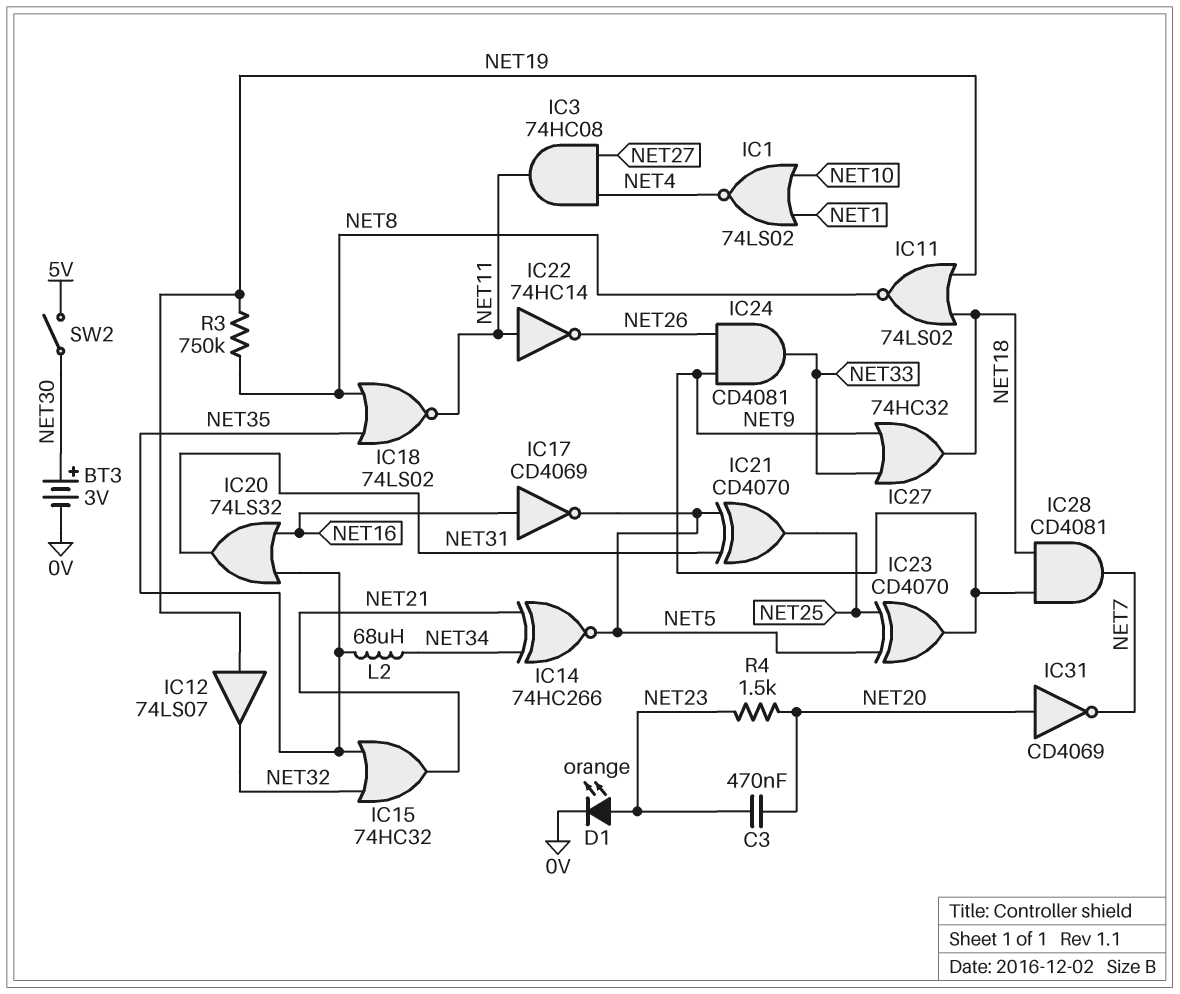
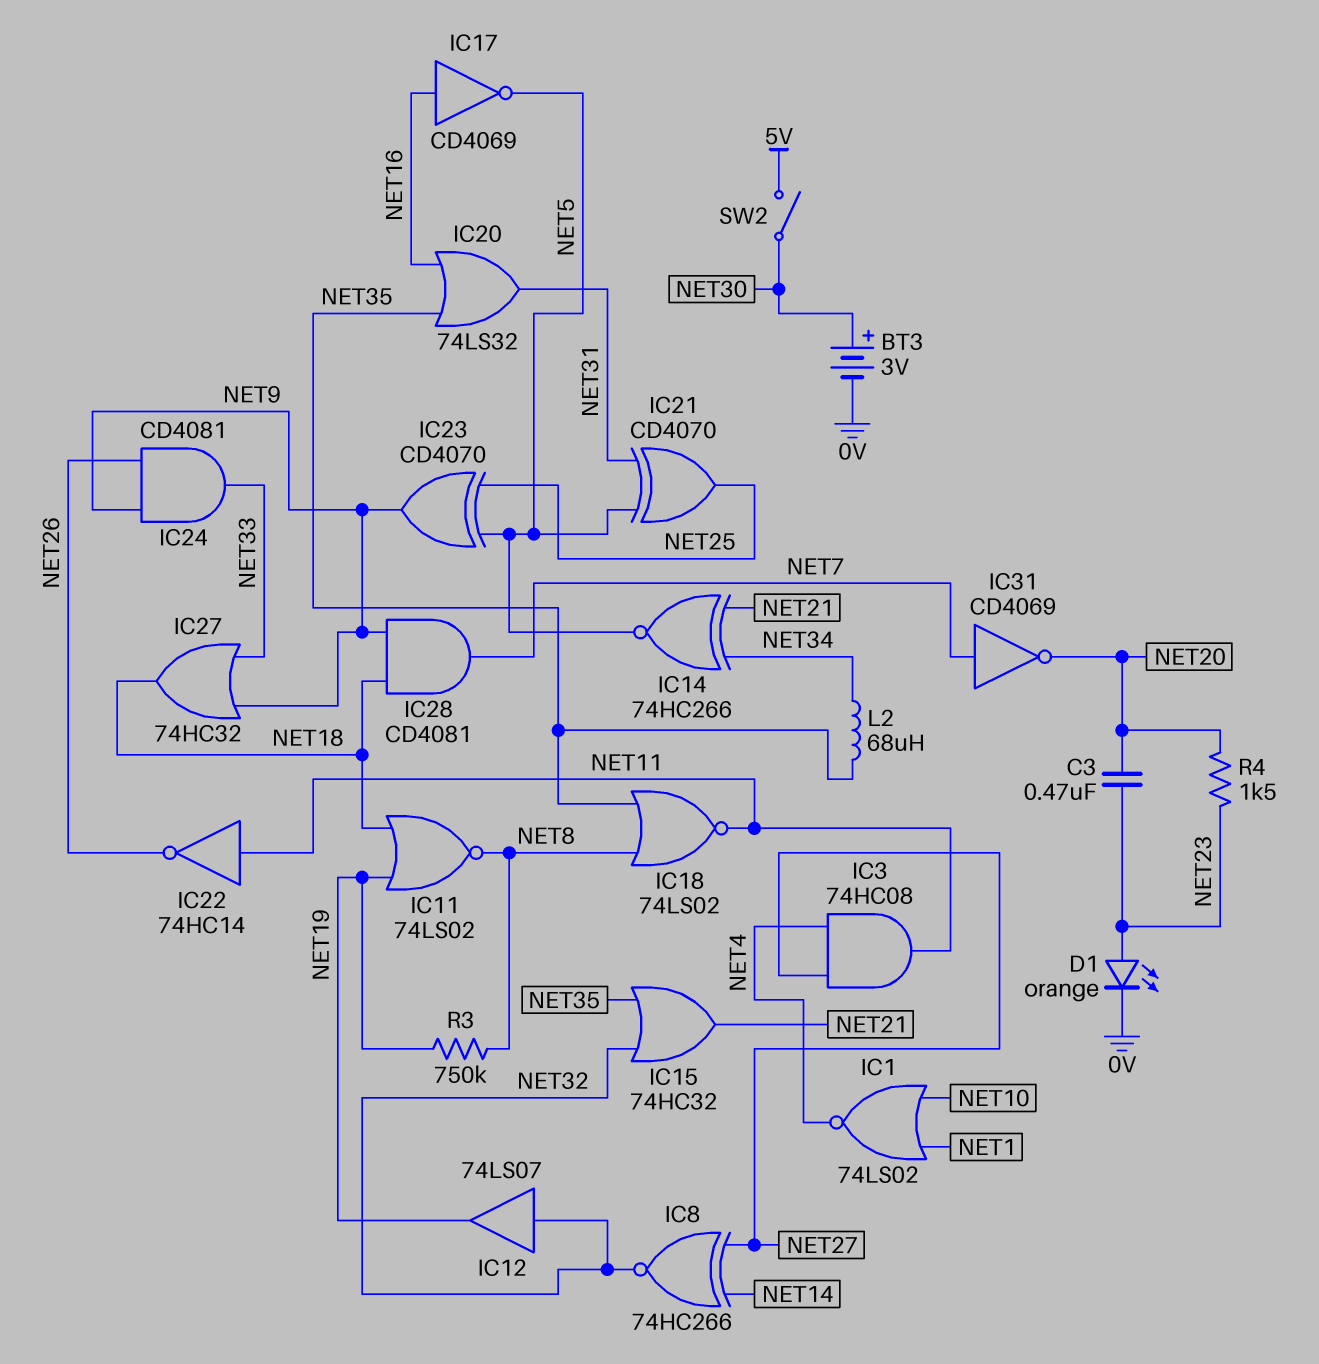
IC8: none -> XNOR 74HC266 (in NET14, in NET27, out NET32)
IC12: buffer 74LS07 (in NET19, out NET32) -> buffer 74LS07 (in NET32, out NET19)
IC31: NOT CD4069 (in NET20, out NET7) -> NOT CD4069 (in NET7, out NET20)

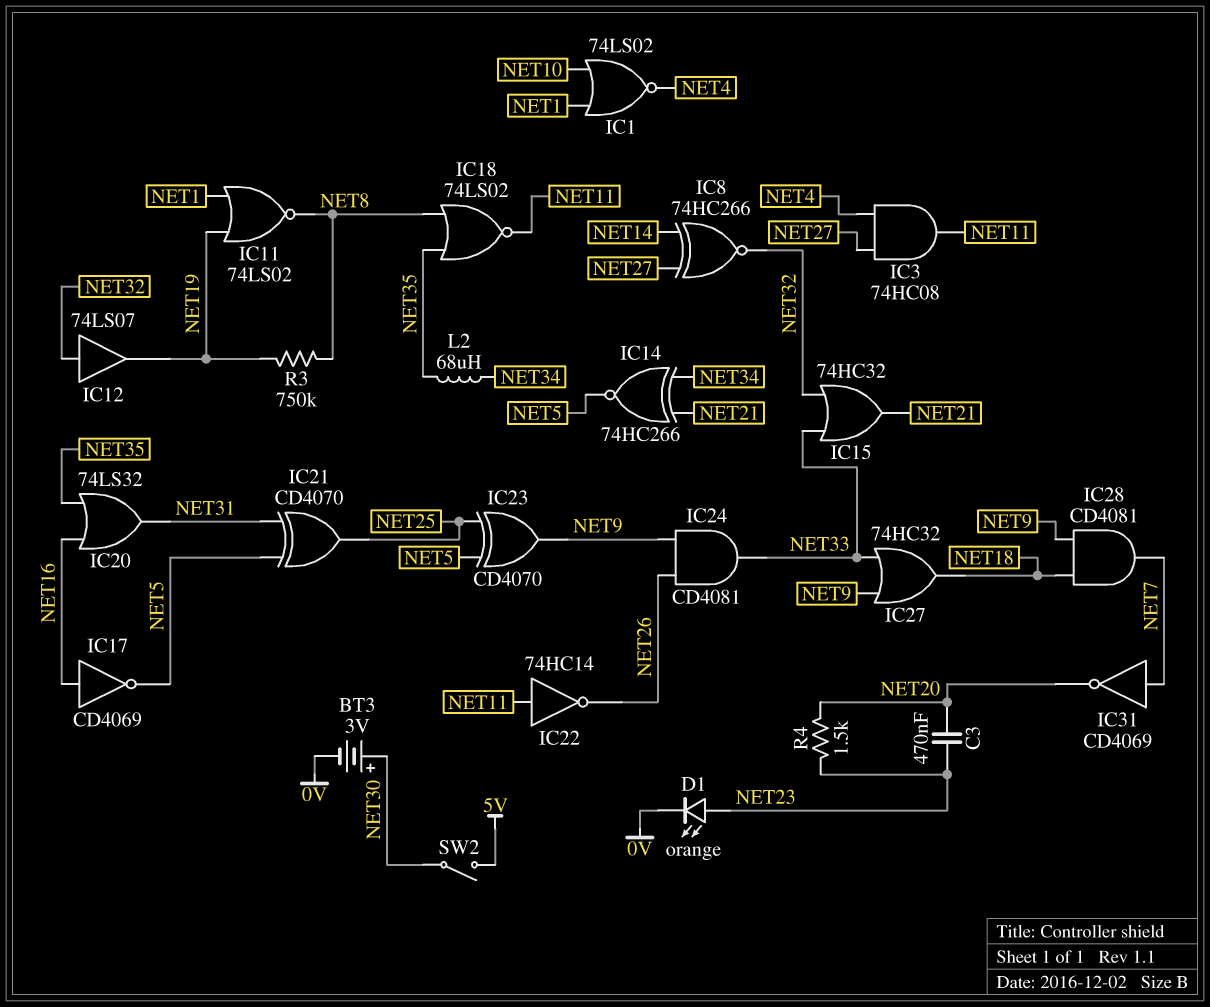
IC11: NOR 74LS02 (in NET18, in NET19, out NET8) -> NOR 74LS02 (in NET1, in NET19, out NET8)
IC15: OR 74HC32 (in NET32, in NET35, out NET21) -> OR 74HC32 (in NET32, in NET33, out NET21)

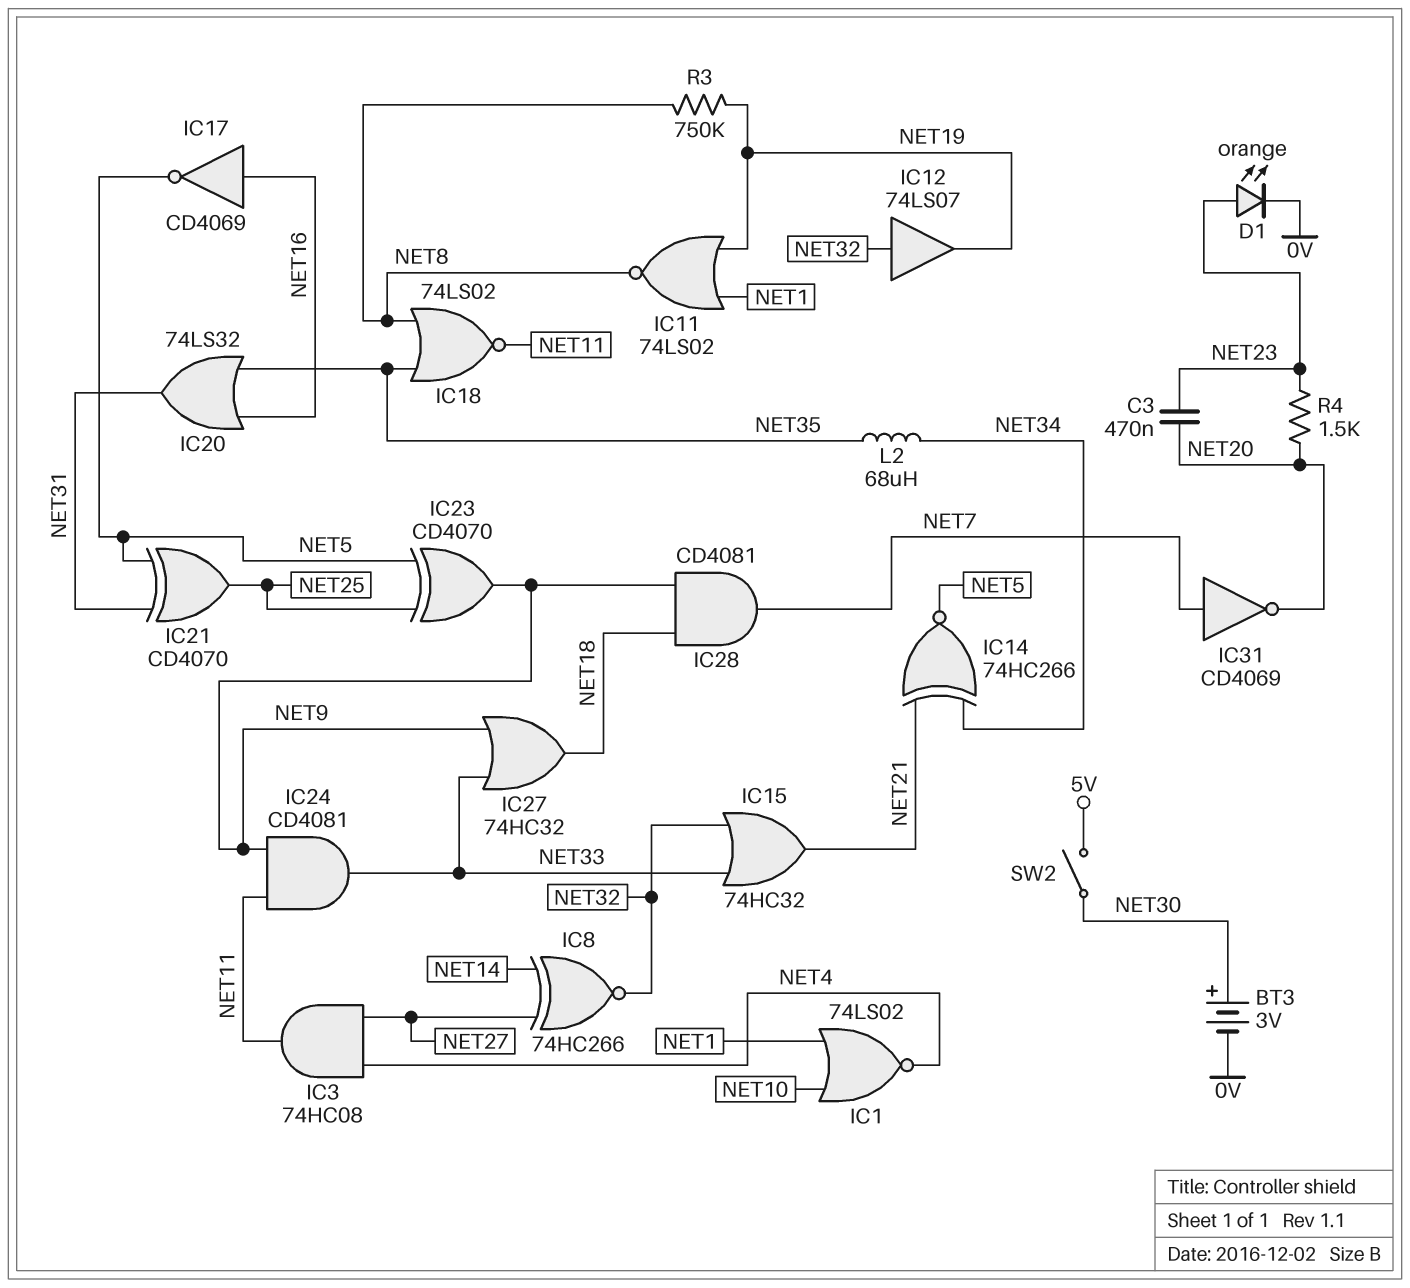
IC22: NOT 74HC14 (in NET11, out NET26) -> none
IC24: AND CD4081 (in NET9, in NET26, out NET33) -> AND CD4081 (in NET9, in NET11, out NET33)

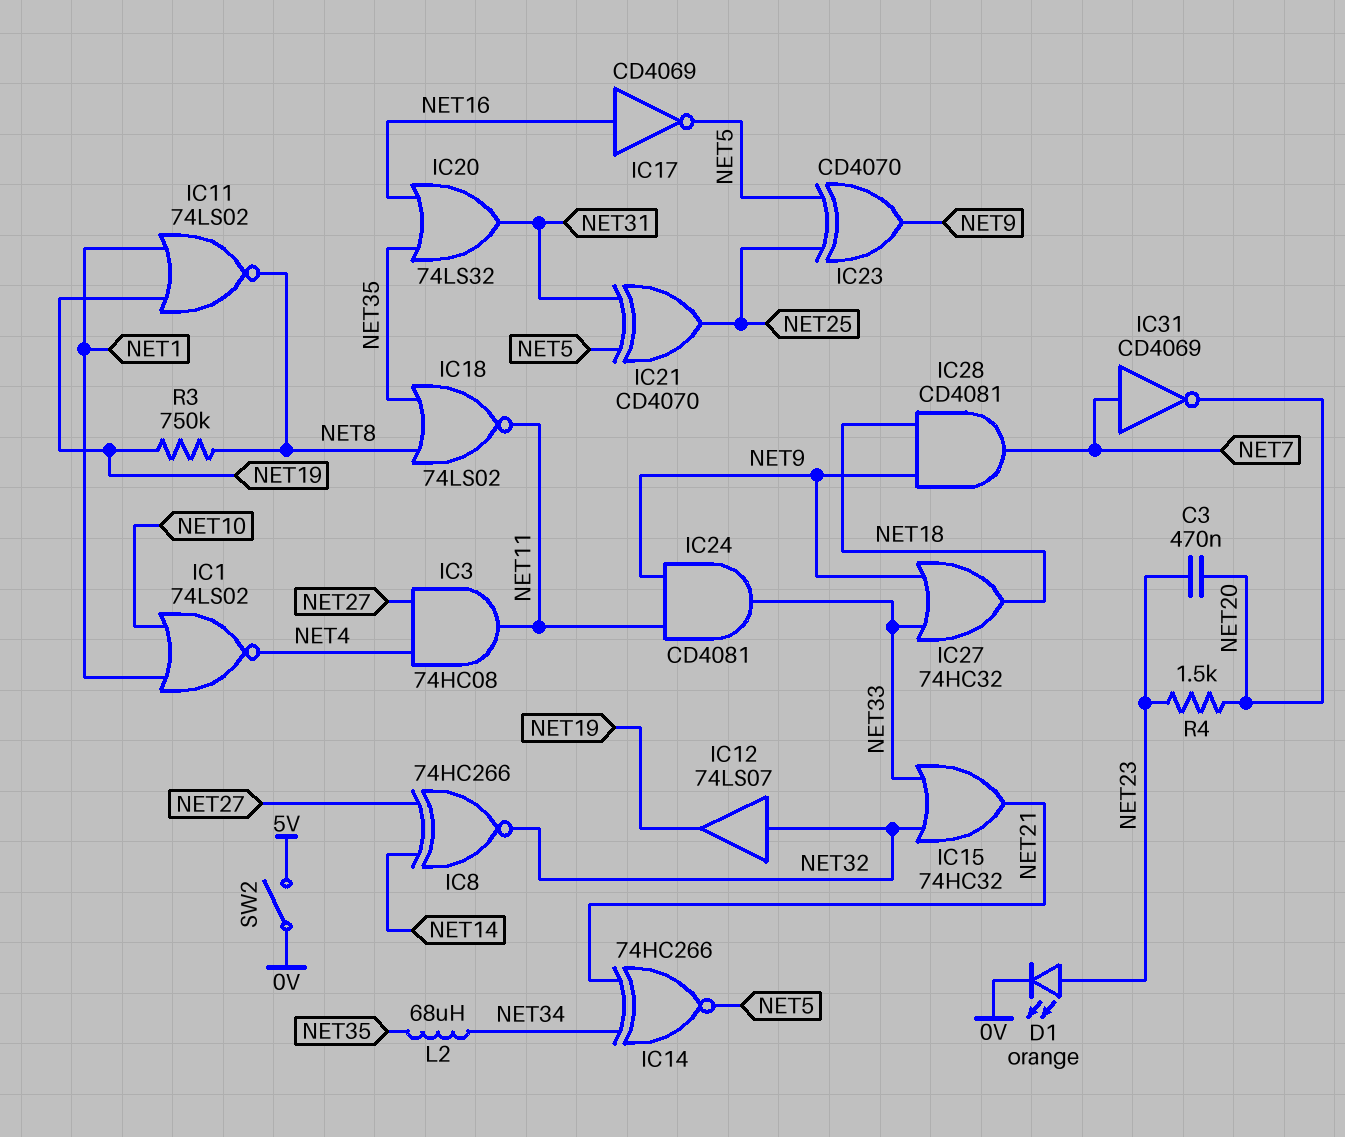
BT3: 3V (plus NET30, minus 0V) -> none
SW2: switch (5V, NET30) -> switch (0V, 5V)

